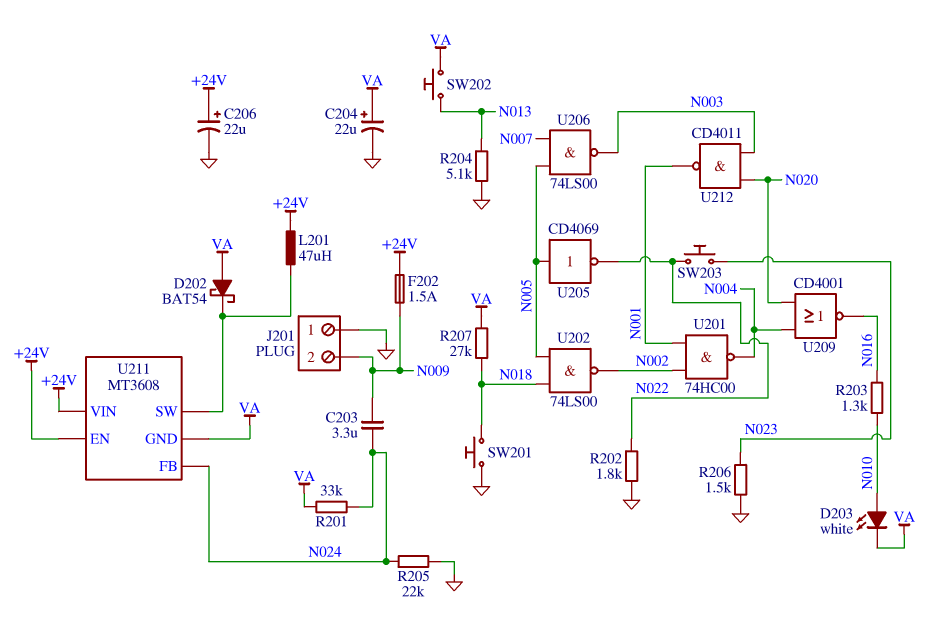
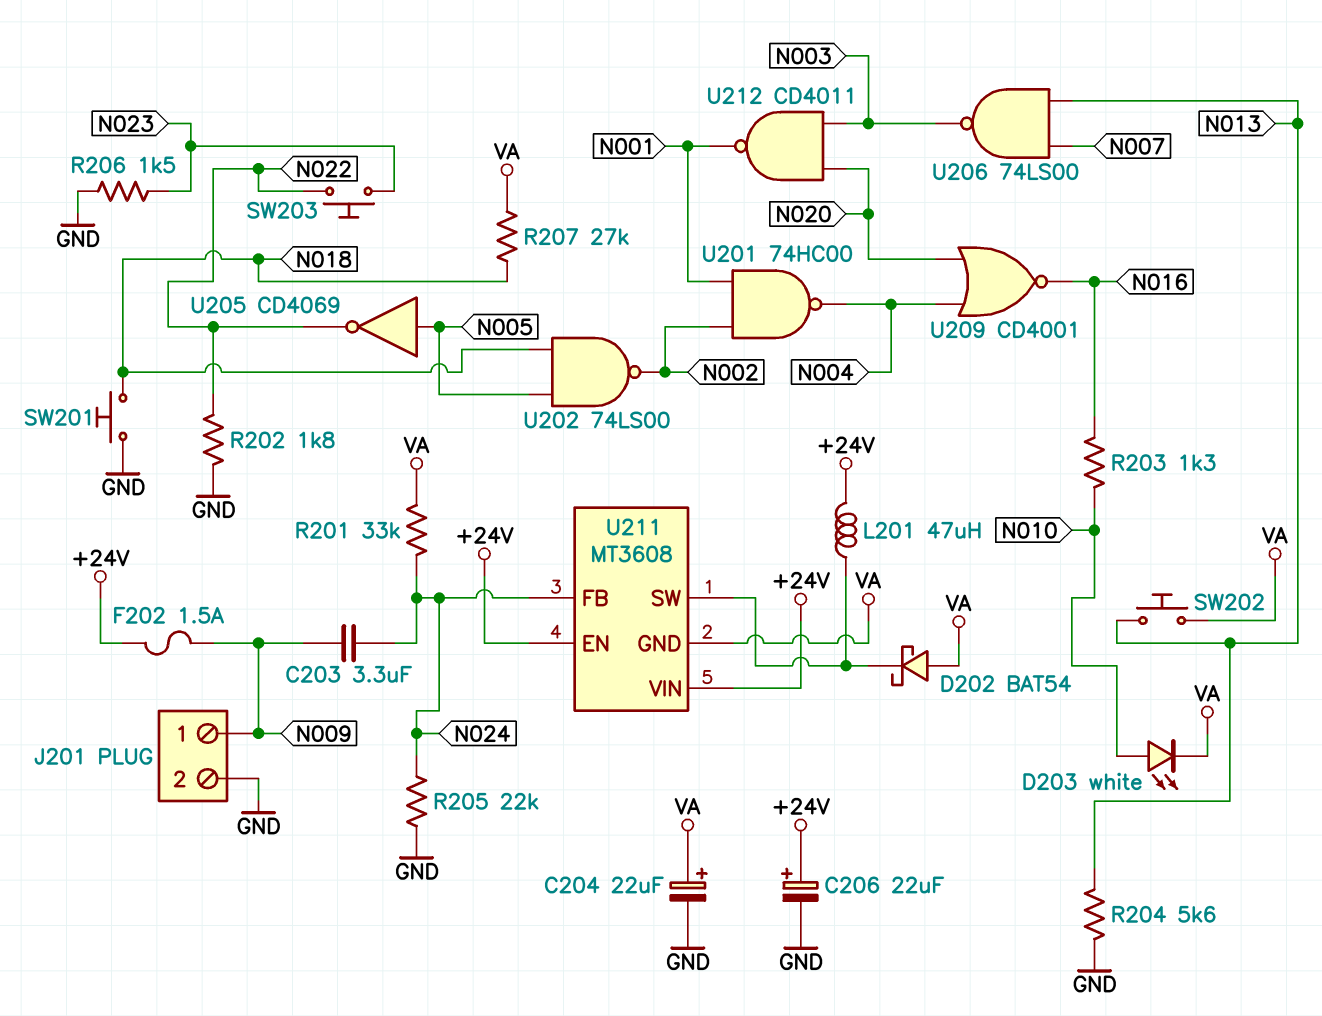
J201 pin 1: GND -> N009
J201 pin 2: N009 -> GND
R204: 5.1k (GND, N013) -> 5.6k (GND, N013)
U206: NAND 74LS00 (in N005, in N007, out N003) -> NAND 74LS00 (in N007, in N013, out N003)

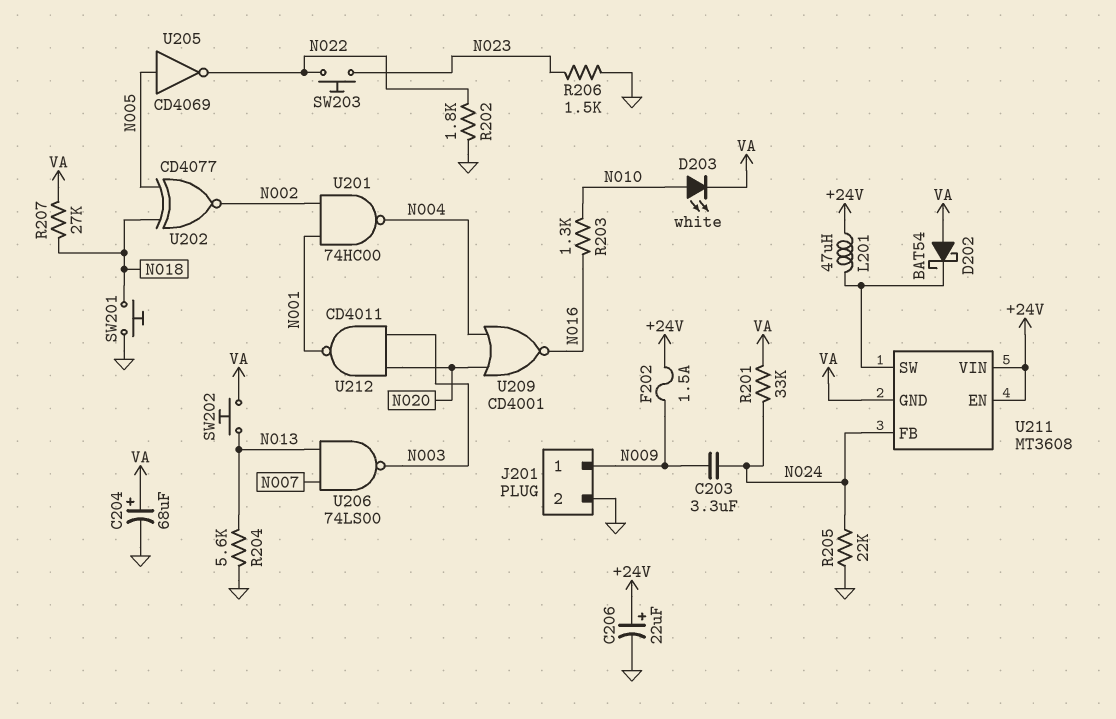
C204: 22uF (plus VA, minus GND) -> 68uF (plus VA, minus GND)
U202: NAND 74LS00 (in N005, in N018, out N002) -> XNOR CD4077 (in N005, in N018, out N002)

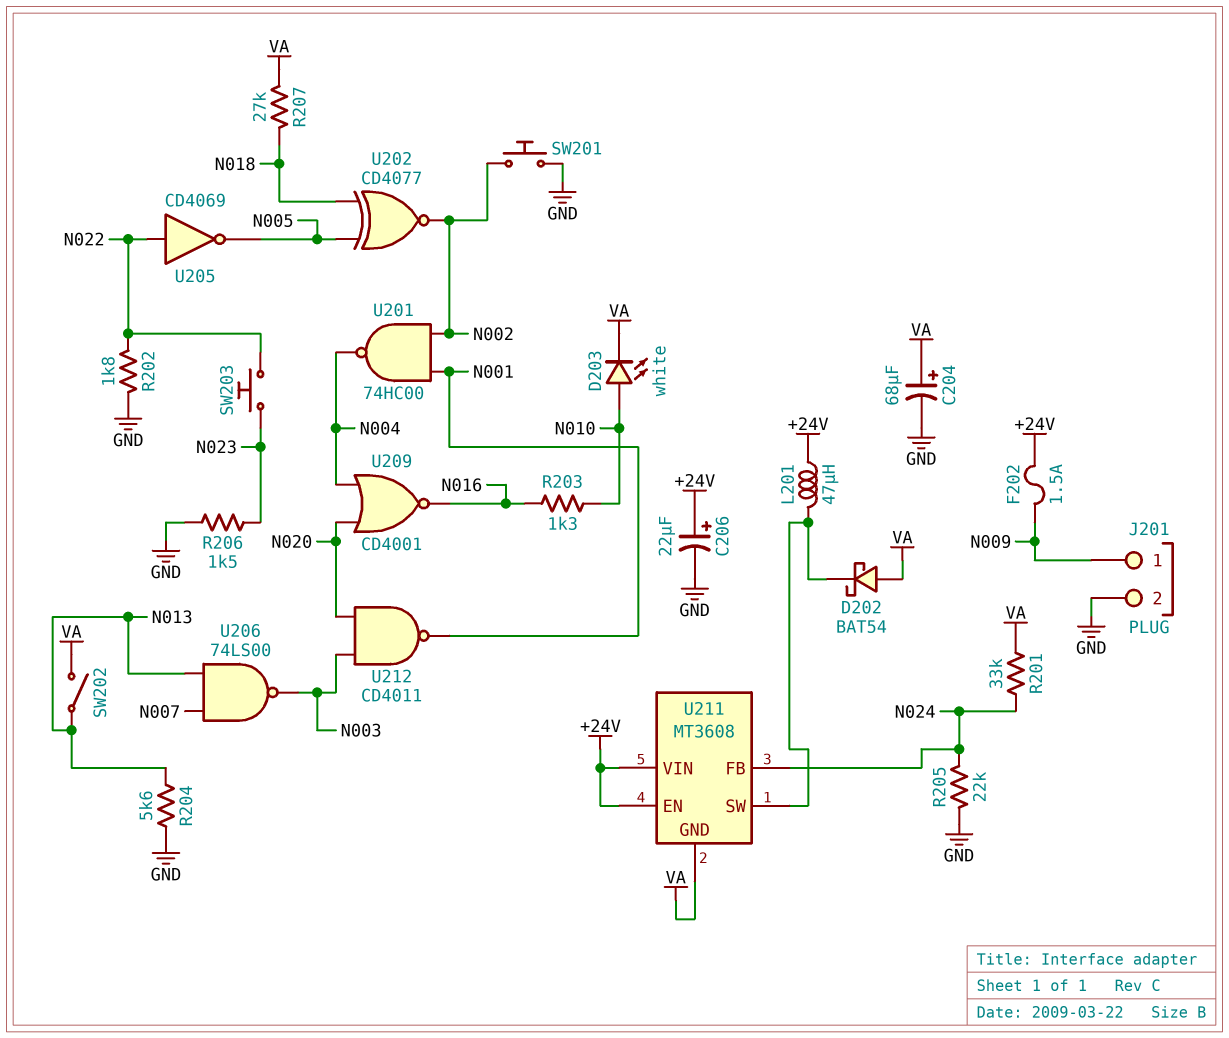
C203: 3.3uF (N009, N024) -> none
SW201: button (GND, N018) -> button (GND, N002)
SW202: button (N013, VA) -> switch (N013, VA)
U205: NOT CD4069 (in N005, out N022) -> NOT CD4069 (in N022, out N005)

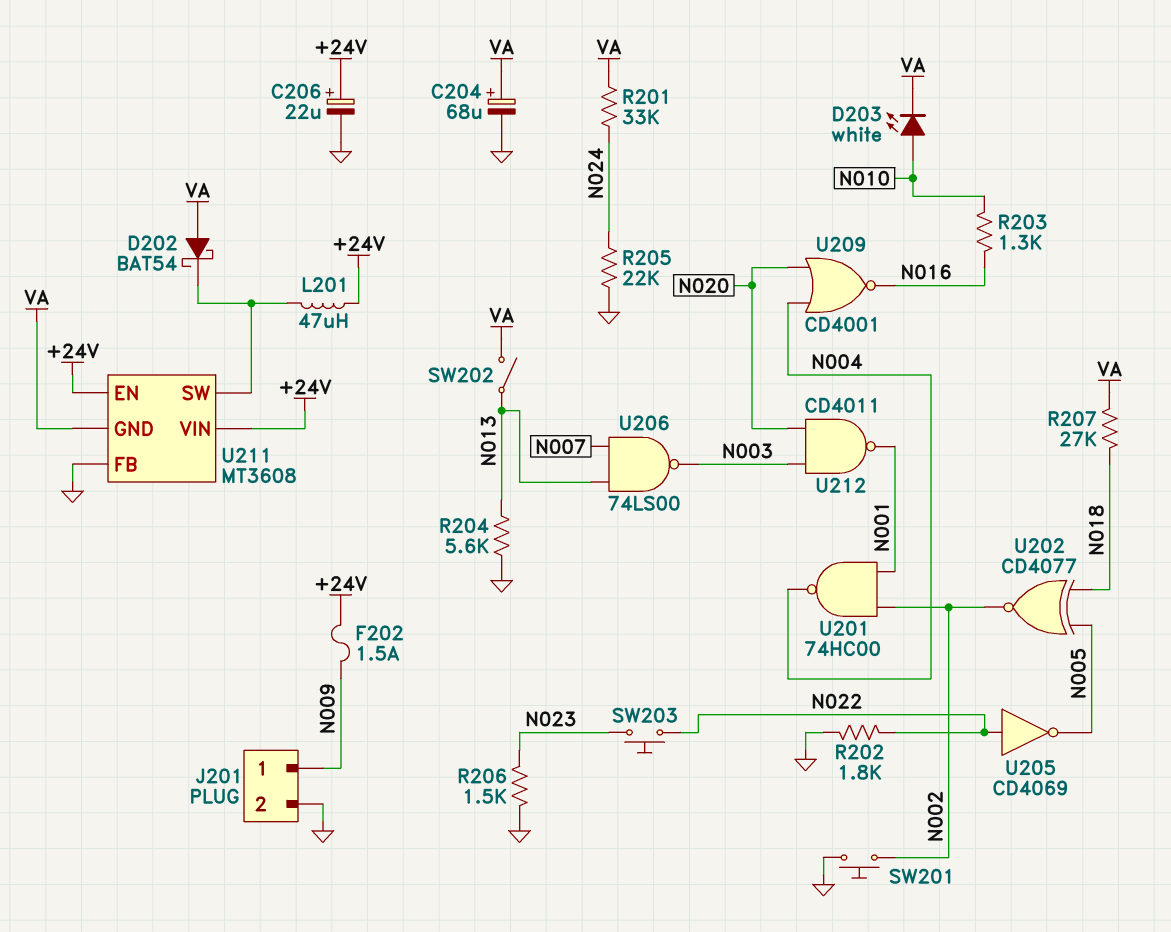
U211 pin FB: N024 -> GND

